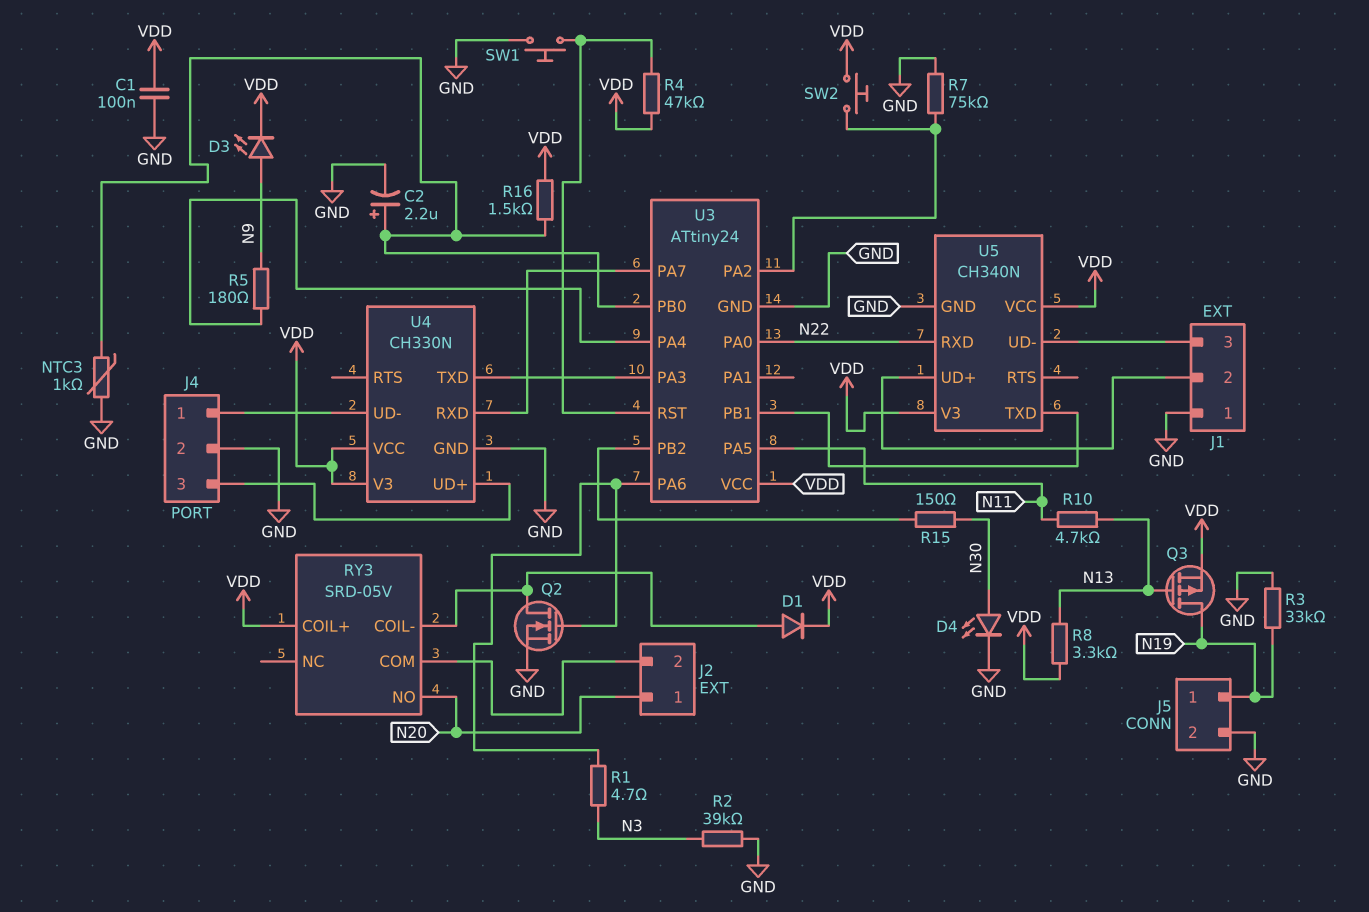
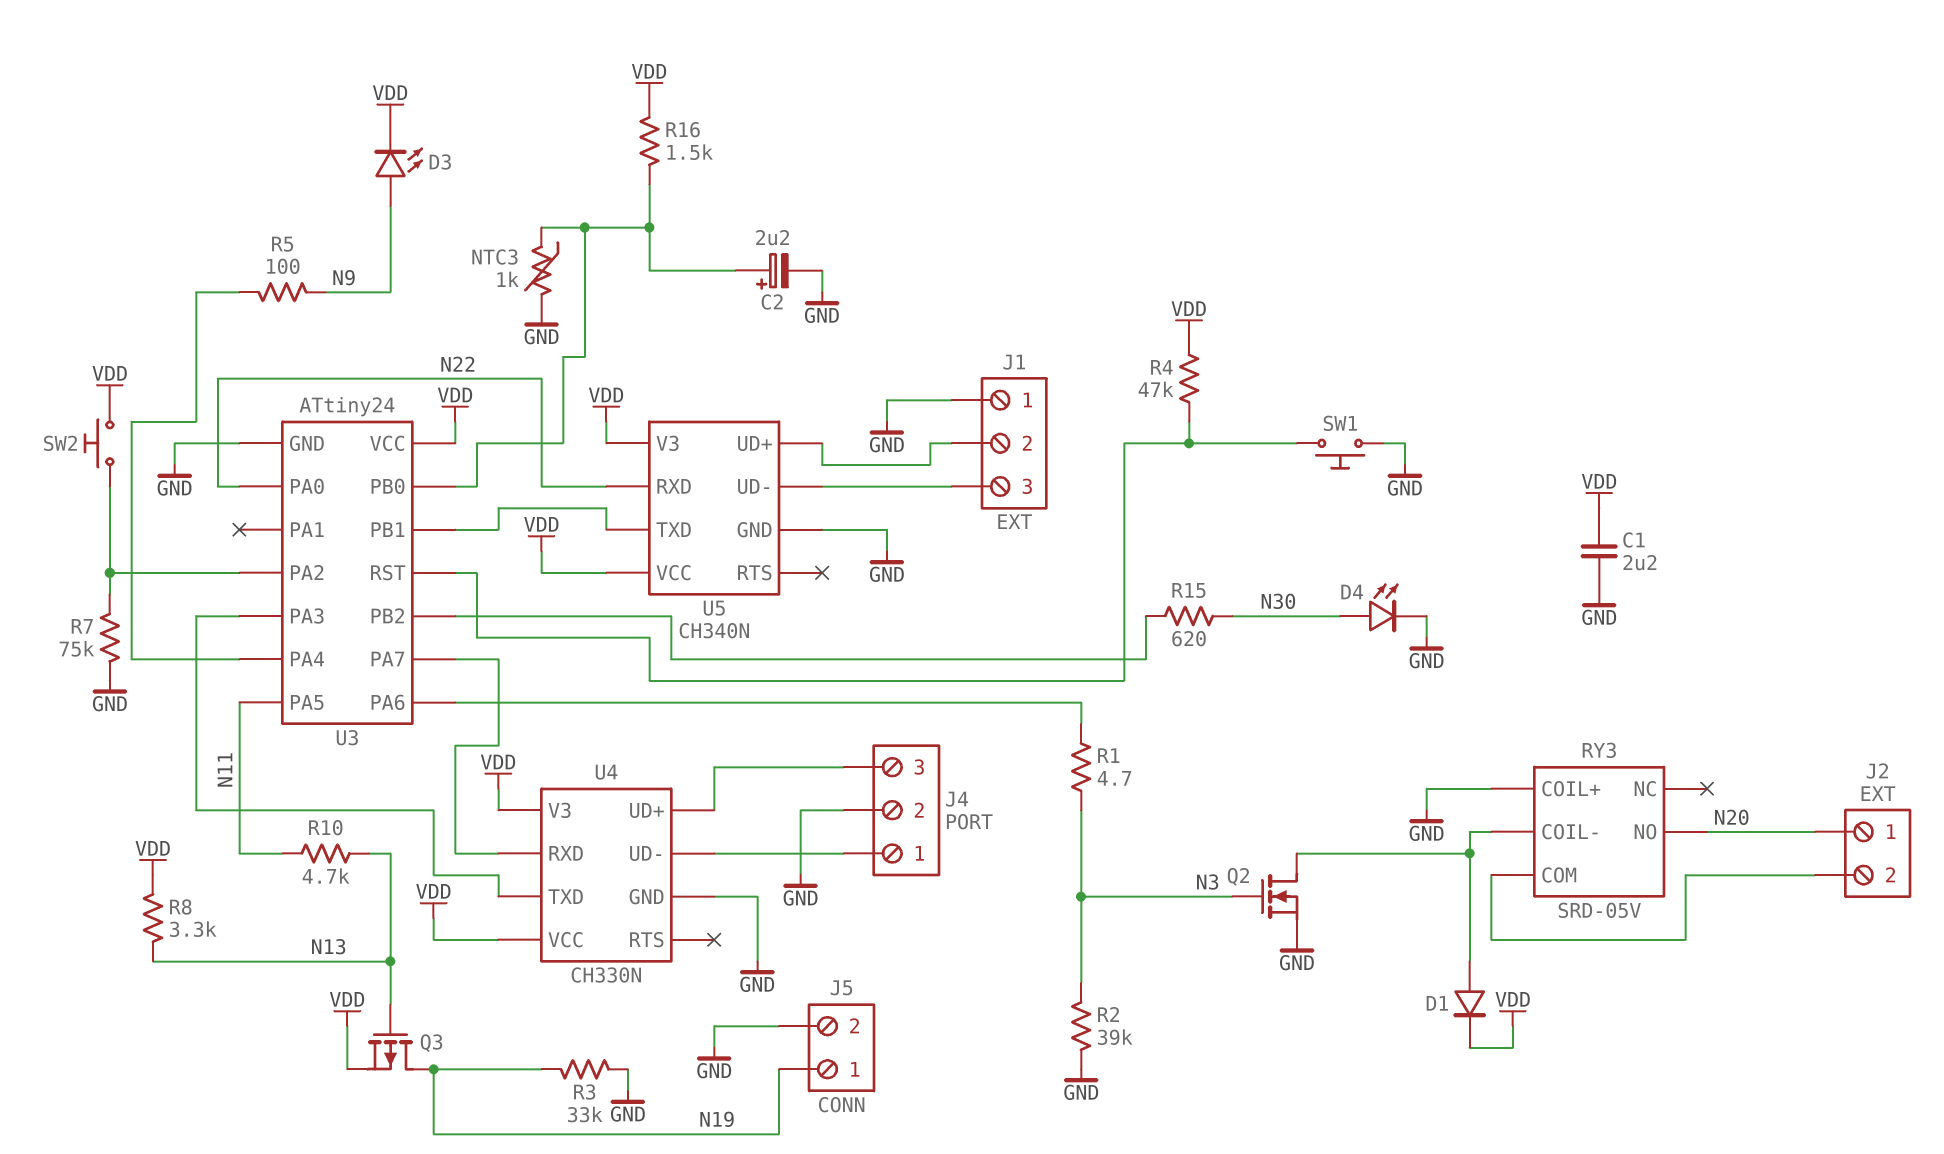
C1: 100nF (GND, VDD) -> 2.2uF (GND, VDD)
Q2: NMOS (G U3/PA6, D RY3/COIL-, S GND) -> NMOS (G N3, D RY3/COIL-, S GND)
R5: 180 (N9, U3/PA4) -> 100 (N9, U3/PA4)
R15: 150 (N30, U3/PB2) -> 620 (N30, U3/PB2)
RY3 pin COIL+: VDD -> GND

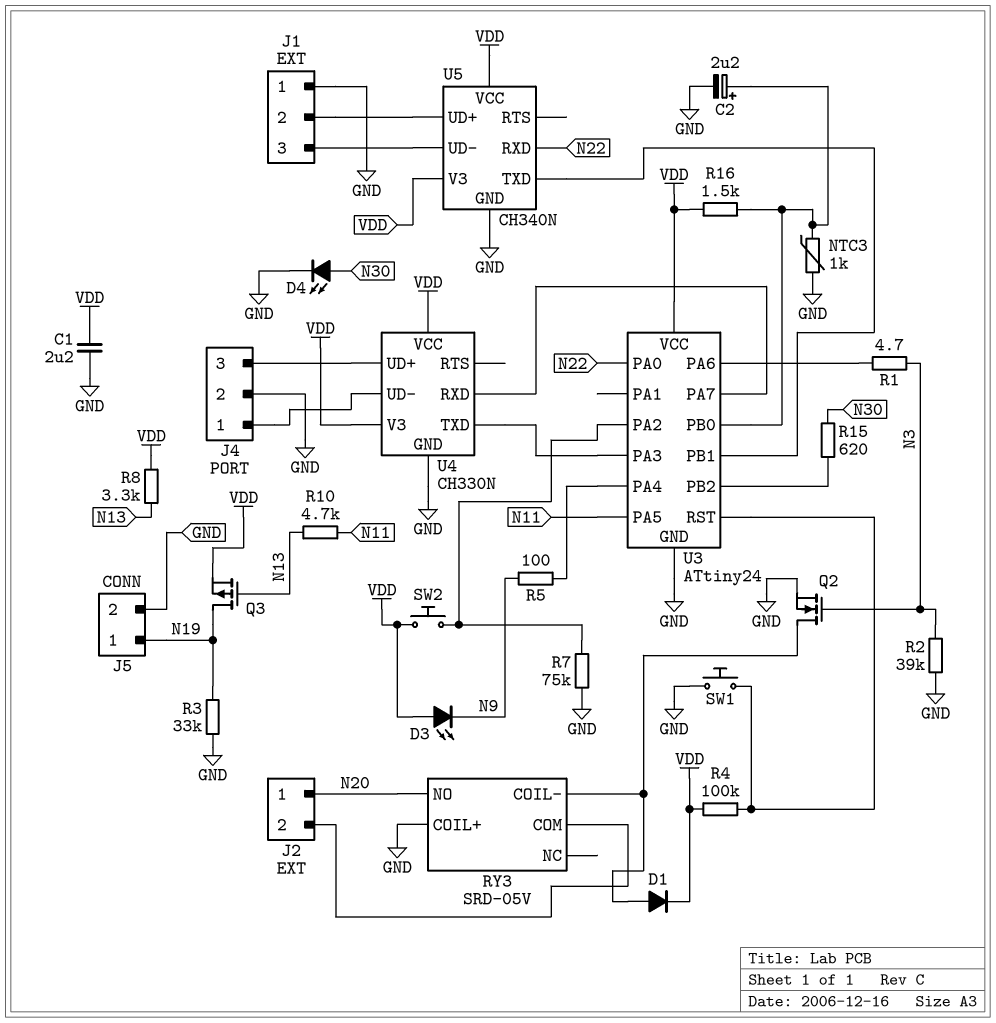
D3: LED (A N9, K VDD) -> LED (A VDD, K N9)
R4: 47k (U3/RST, VDD) -> 100k (U3/RST, VDD)

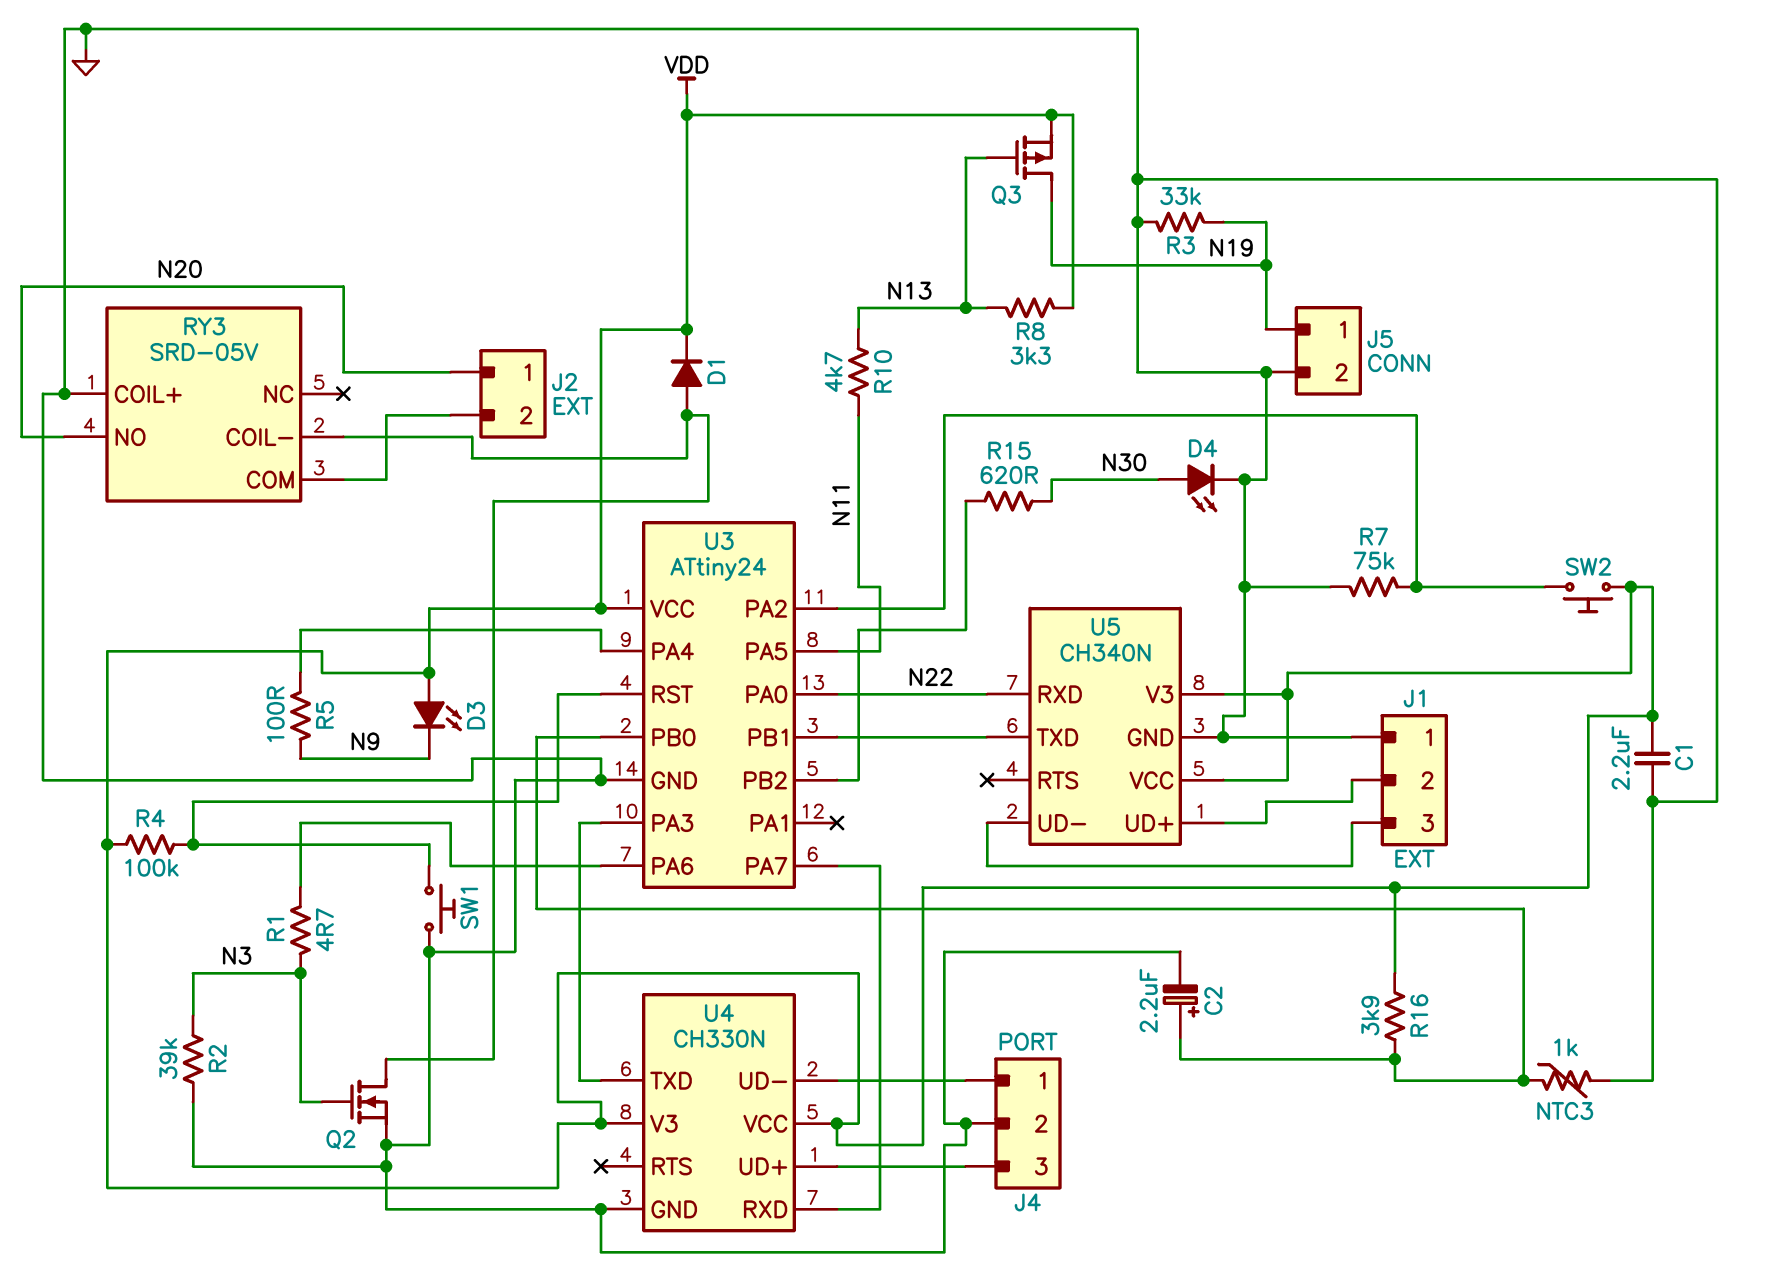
R16: 1.5k (U3/PB0, VDD) -> 3.9k (U3/PB0, VDD)

